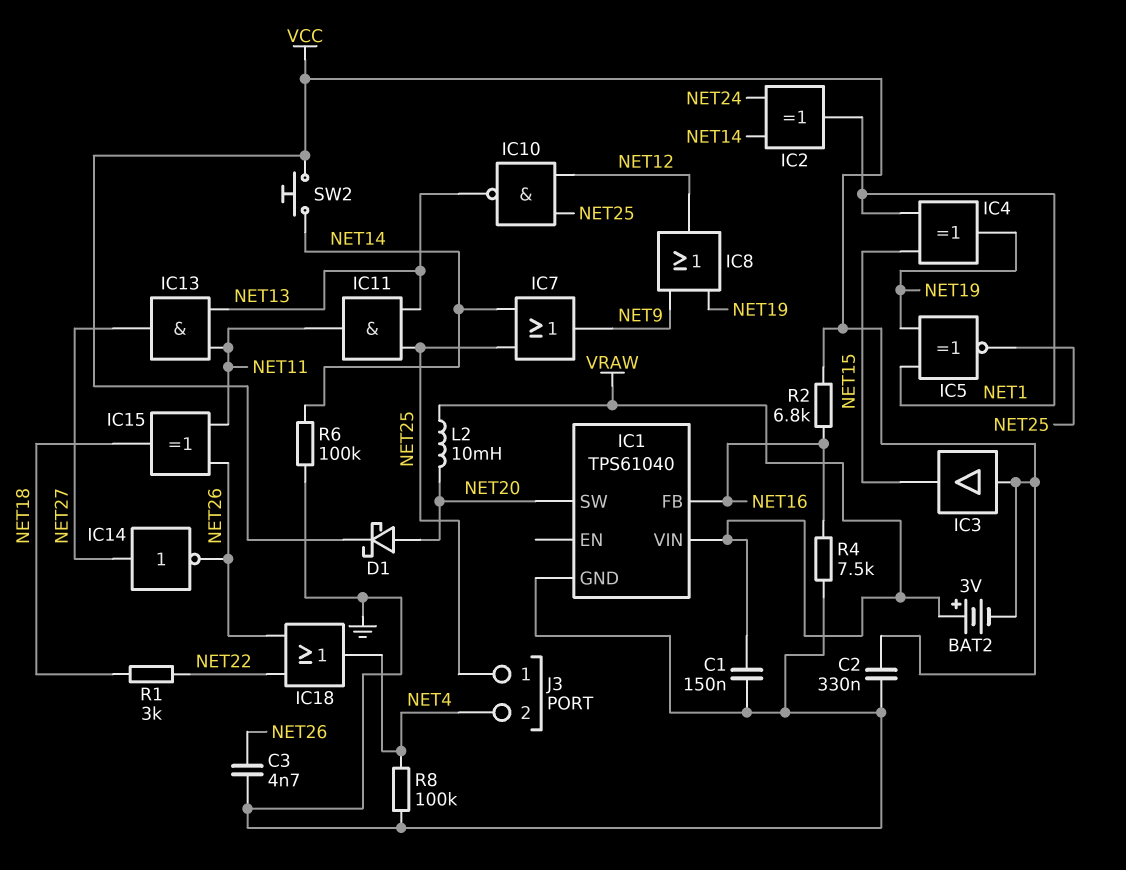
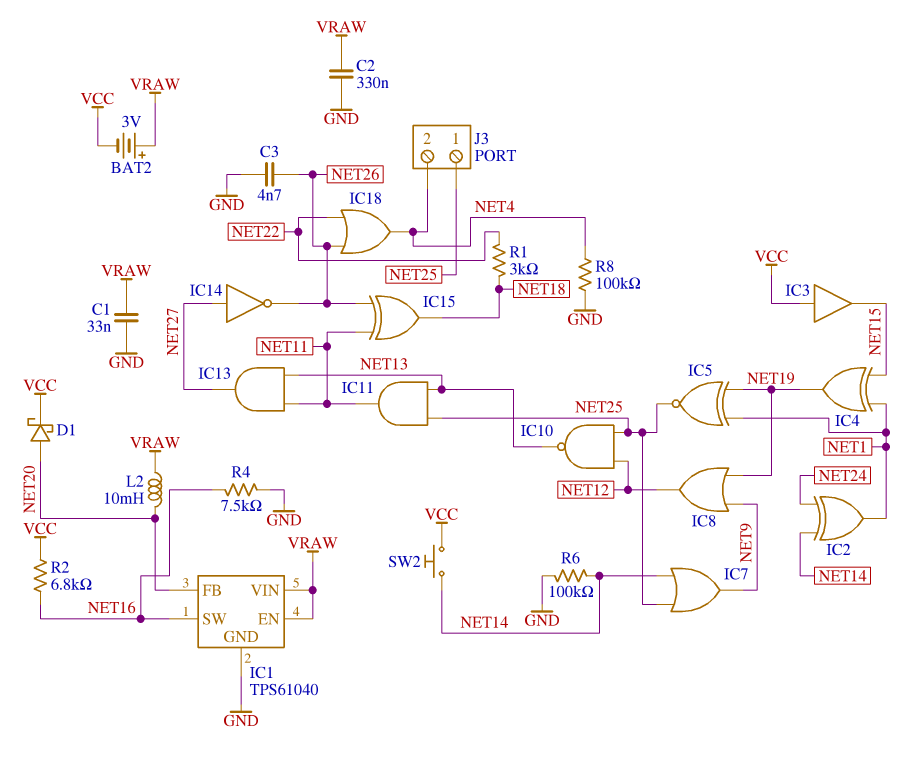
C1: 150nF (GND, VRAW) -> 33nF (GND, VRAW)
C2: 330nF (GND, VCC) -> 330nF (GND, VRAW)
IC1 pin EN: none -> VRAW
IC1 pin FB: NET16 -> NET20
IC1 pin SW: NET20 -> NET16

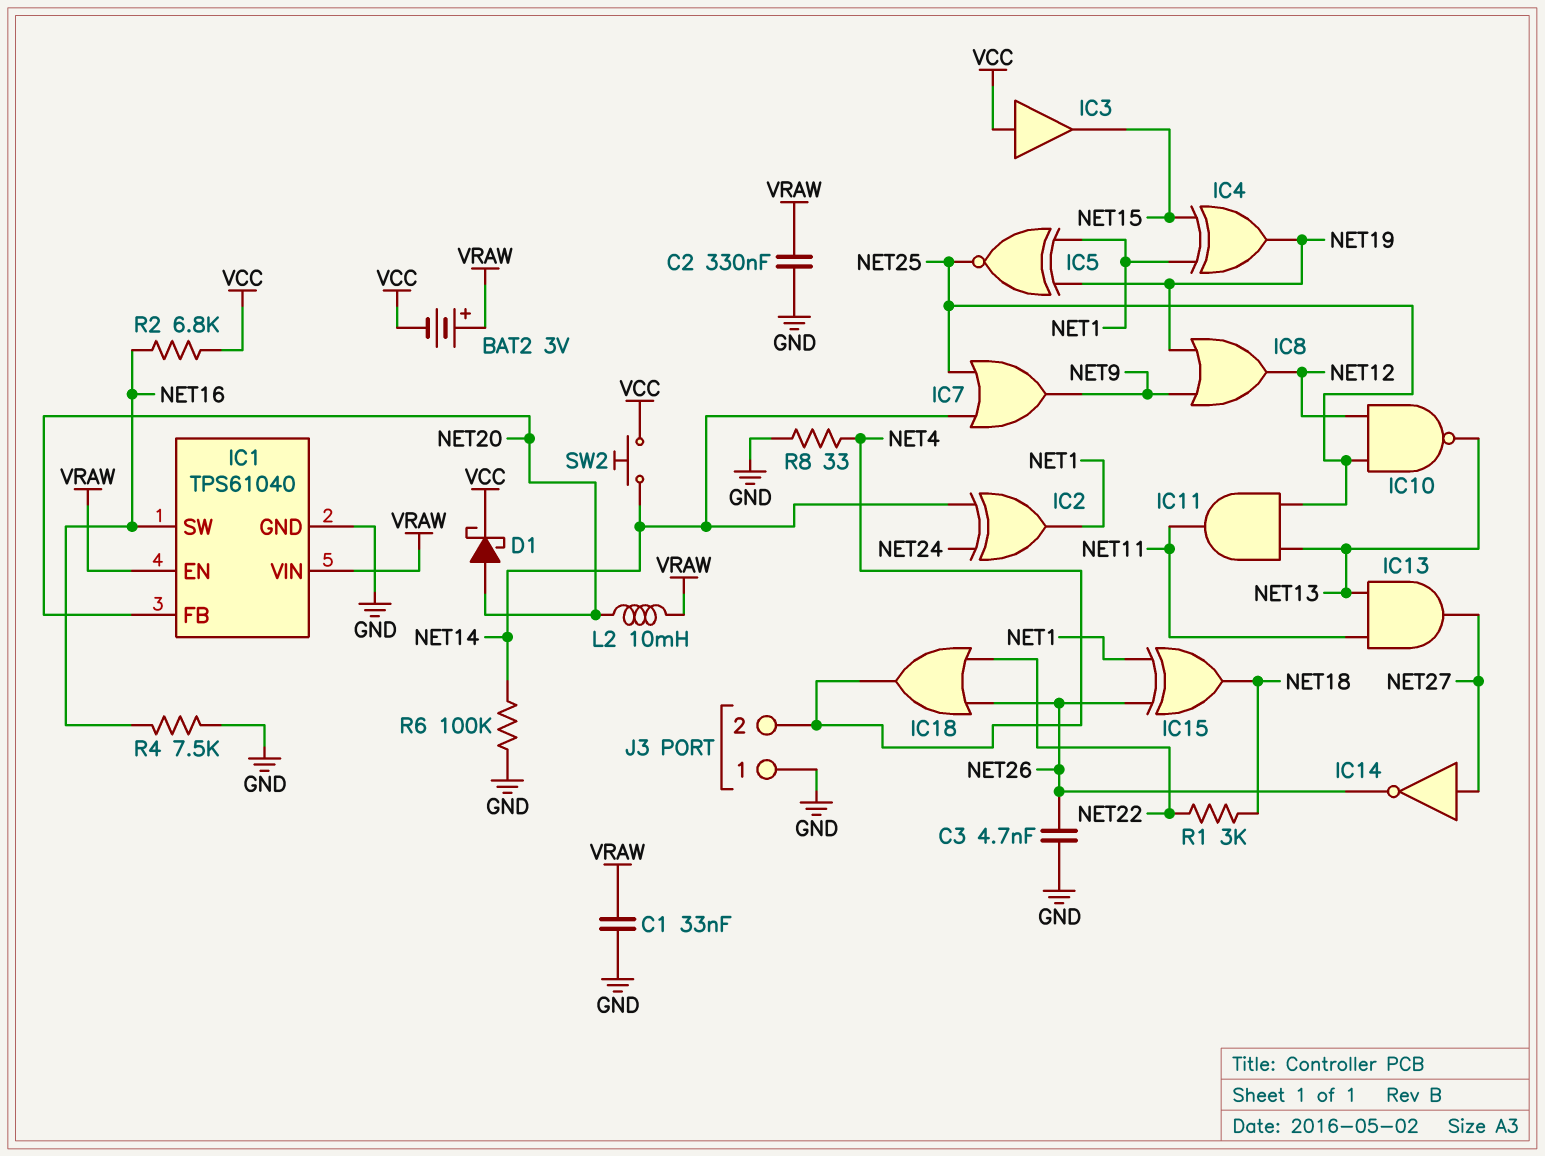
IC15: XOR (in NET11, in NET26, out NET18) -> XOR (in NET1, in NET26, out NET18)
J3 pin 1: NET25 -> GND
R8: 100k (GND, NET4) -> 33 (GND, NET4)

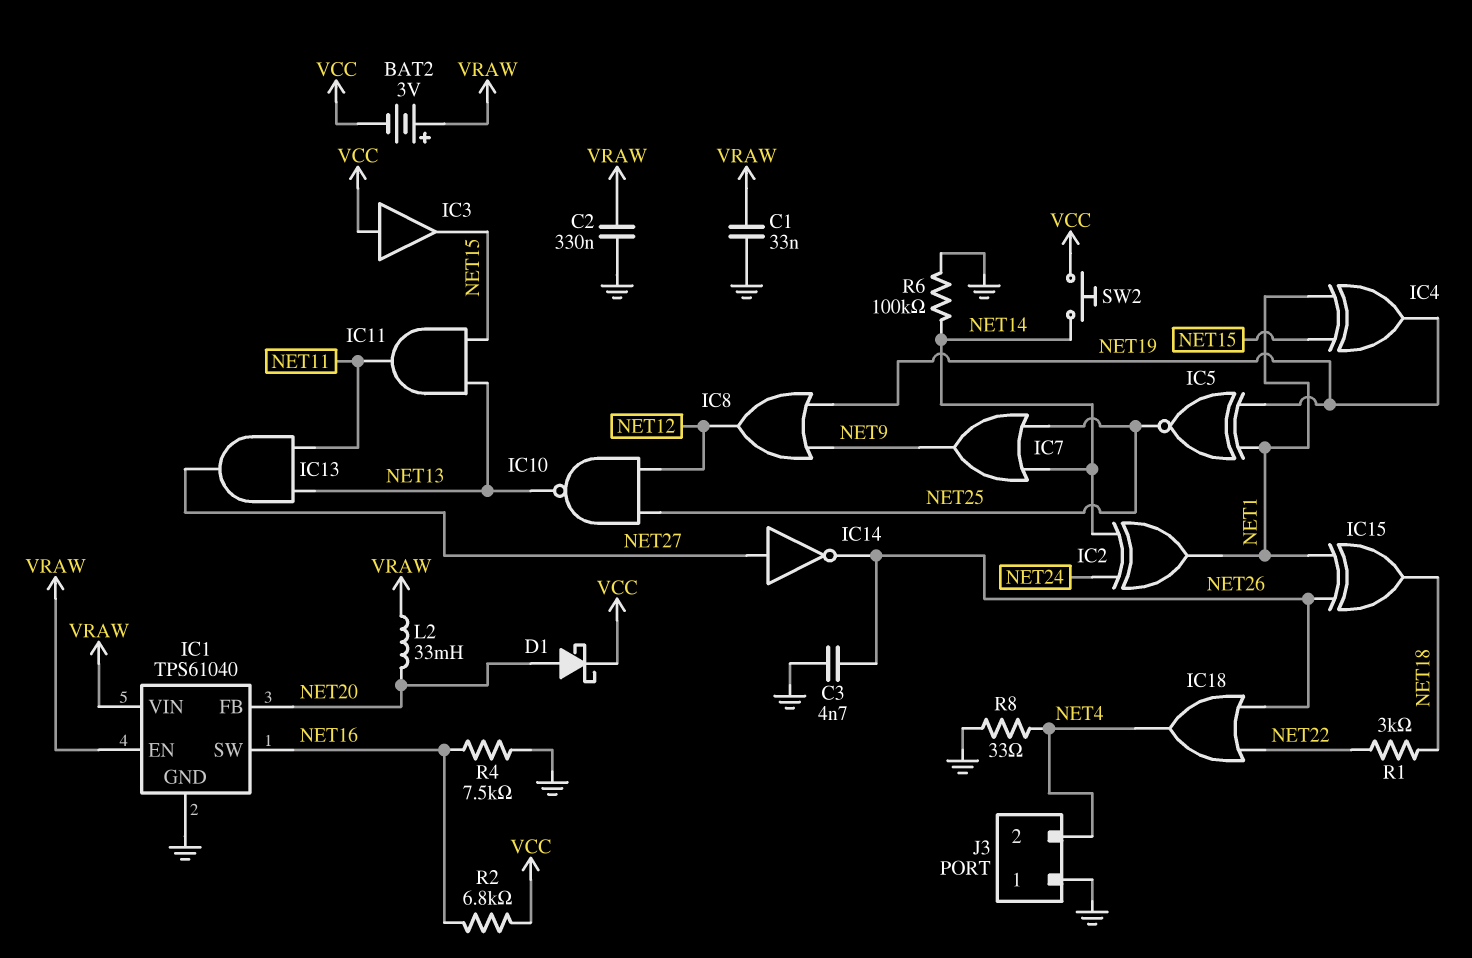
IC11: AND (in NET13, in NET25, out NET11) -> AND (in NET13, in NET15, out NET11)
L2: 10mH (NET20, VRAW) -> 33mH (NET20, VRAW)

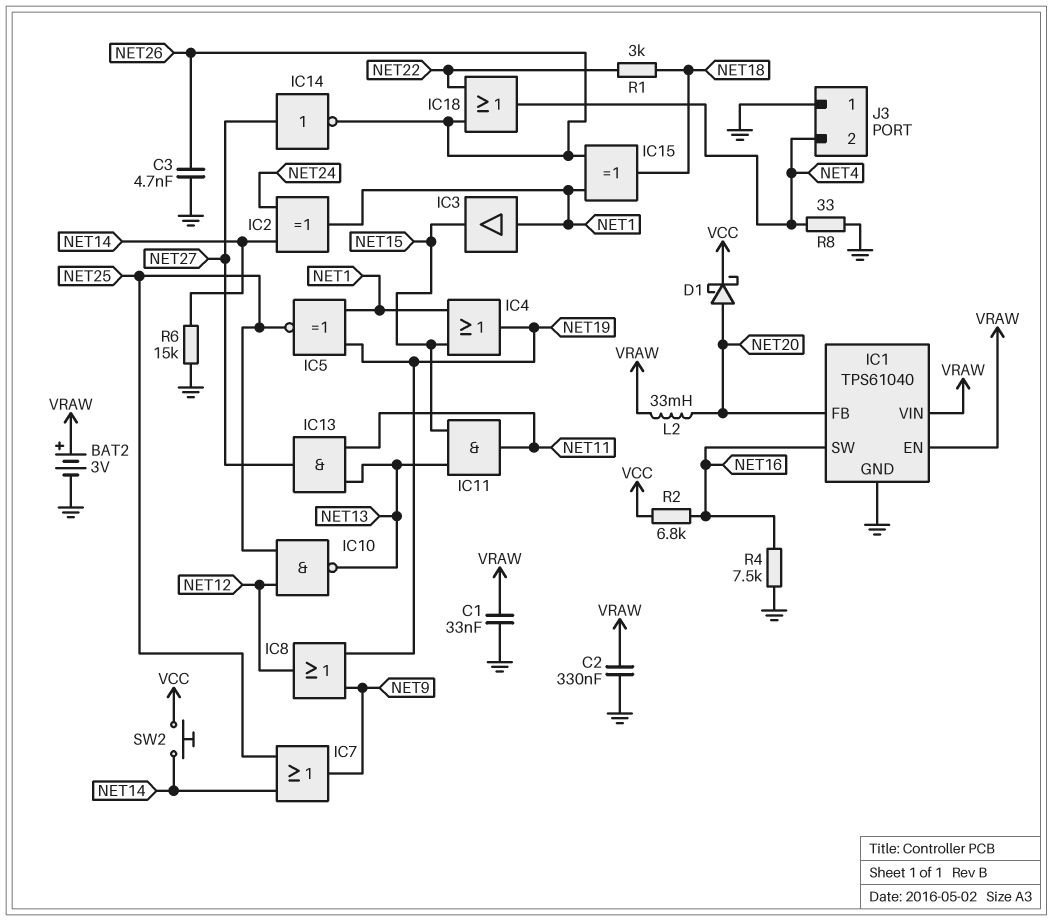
BAT2: 3V (plus VRAW, minus VCC) -> 3V (plus VRAW, minus GND)
IC3: buffer (in VCC, out NET15) -> buffer (in NET1, out NET15)
IC4: XOR (in NET1, in NET15, out NET19) -> OR (in NET1, in NET15, out NET19)
R6: 100k (GND, NET14) -> 15k (GND, NET14)

